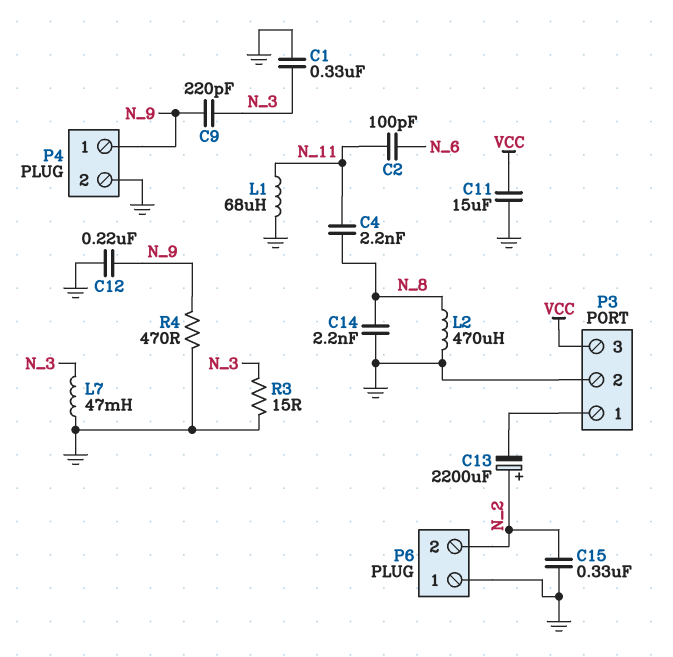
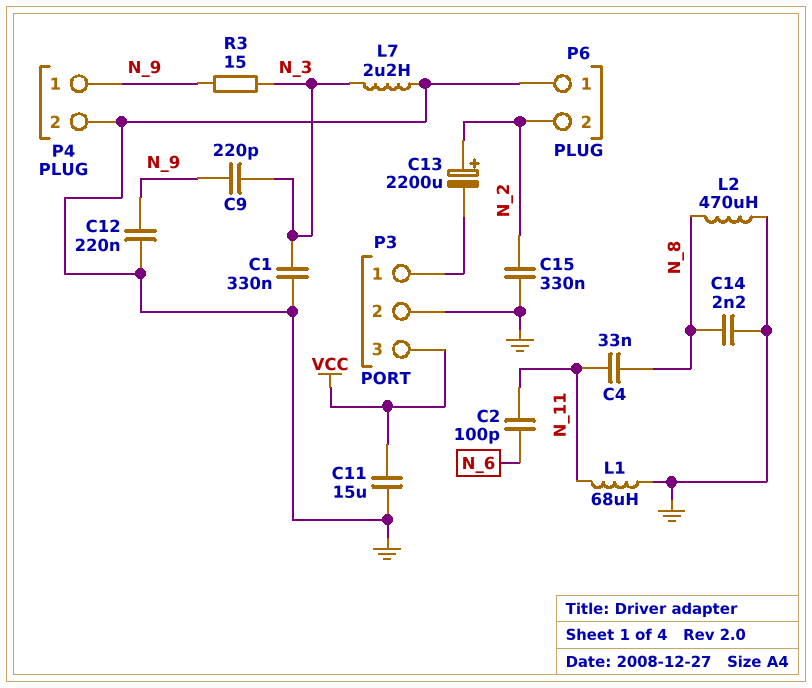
C4: 2.2nF (N_8, N_11) -> 33nF (N_8, N_11)
L7: 47mH (GND, N_3) -> 2.2uH (GND, N_3)
R3: 15 (GND, N_3) -> 15 (N_3, N_9)
R4: 470 (GND, N_9) -> none

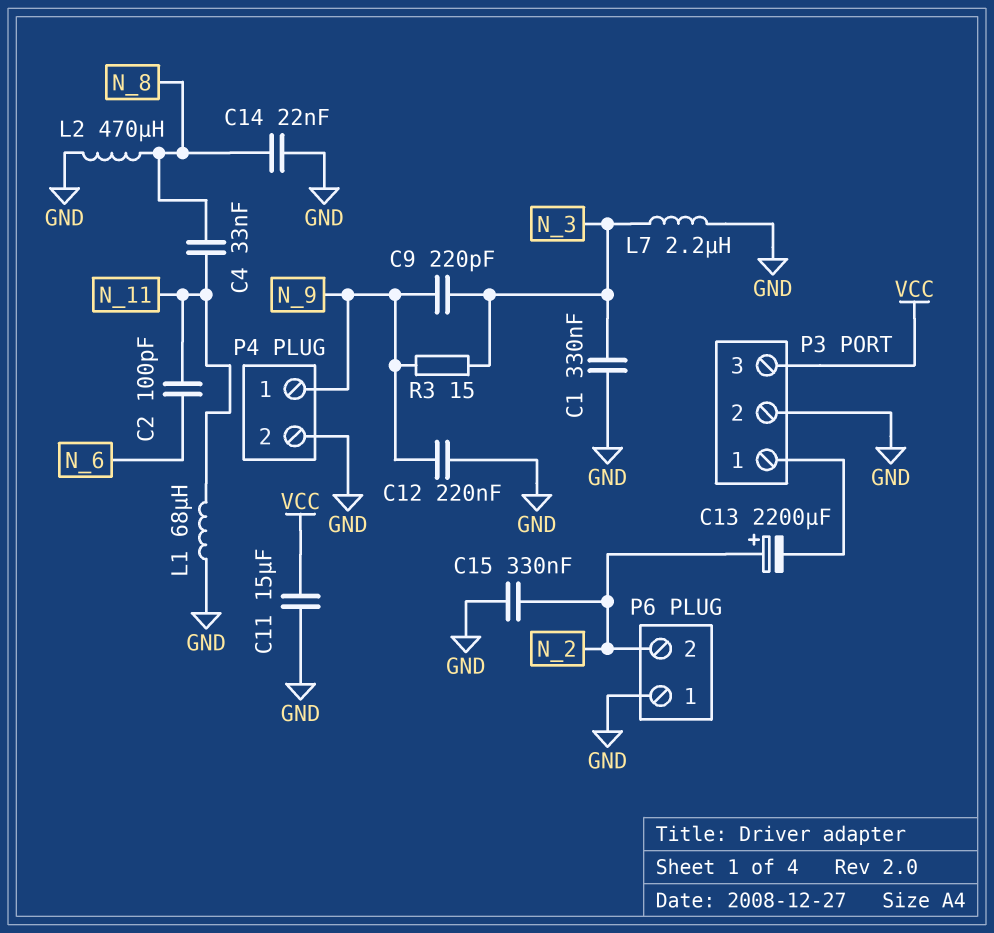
C14: 2.2nF (GND, N_8) -> 22nF (GND, N_8)

